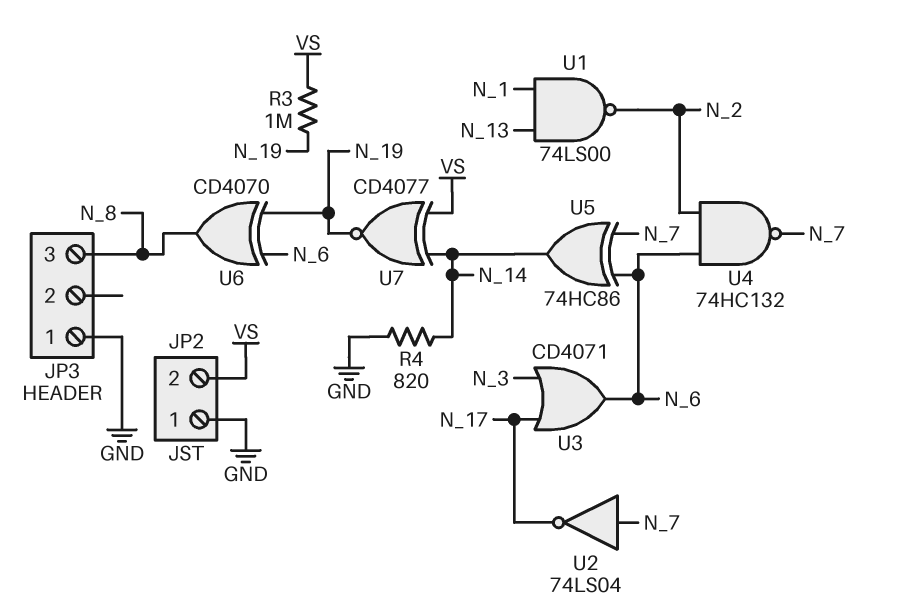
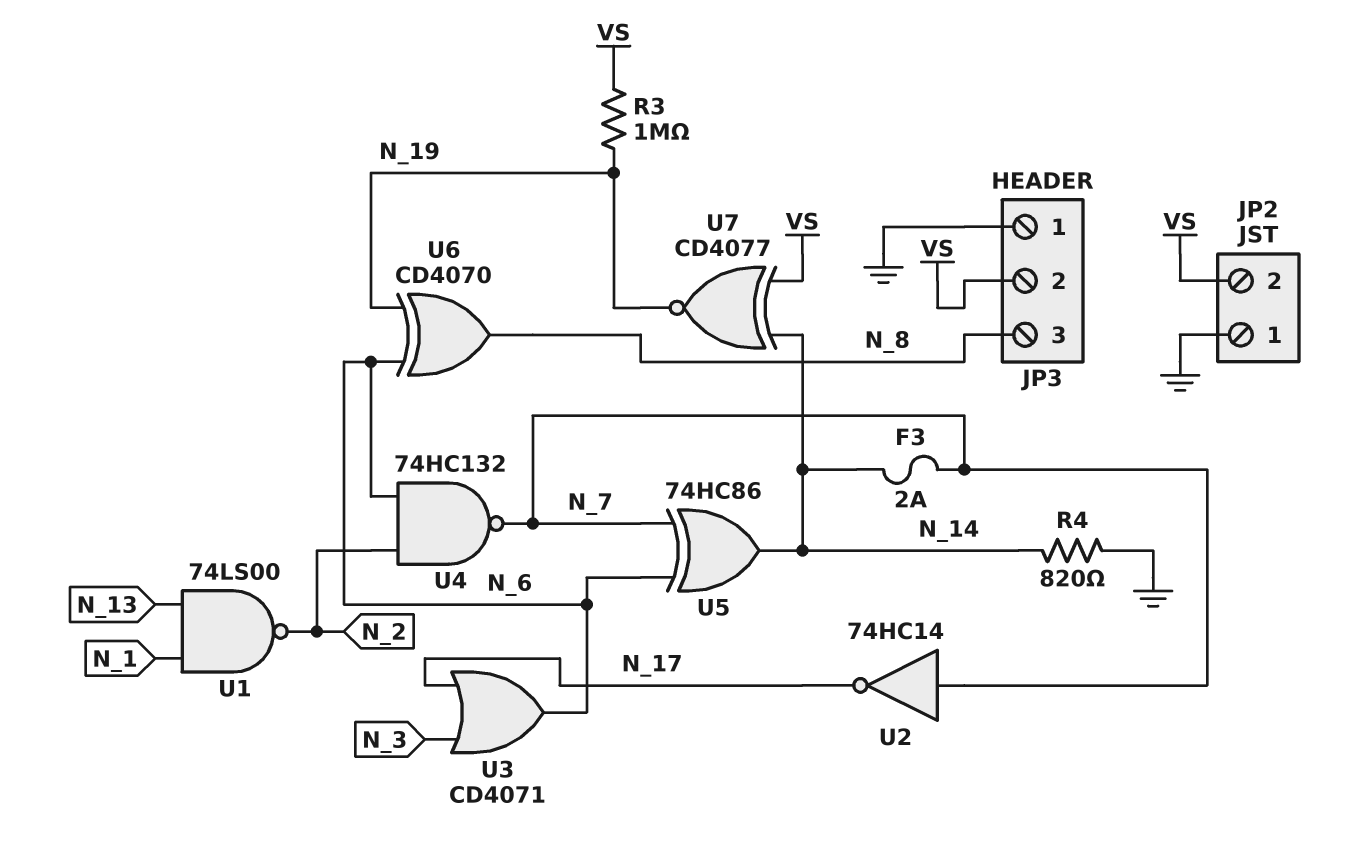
F3: none -> 2A (N_7, N_14)
JP3 pin 2: none -> VS
U2: NOT 74LS04 (in N_7, out N_17) -> NOT 74HC14 (in N_7, out N_17)

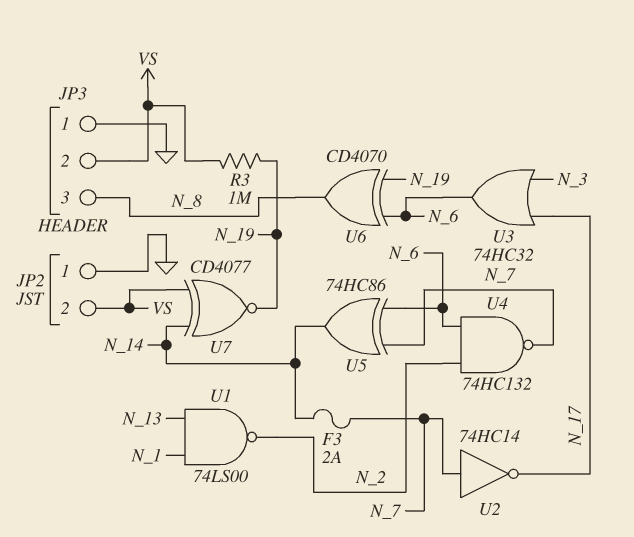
R4: 820 (GND, N_14) -> none
U3: OR CD4071 (in N_3, in N_17, out N_6) -> OR 74HC32 (in N_3, in N_17, out N_6)

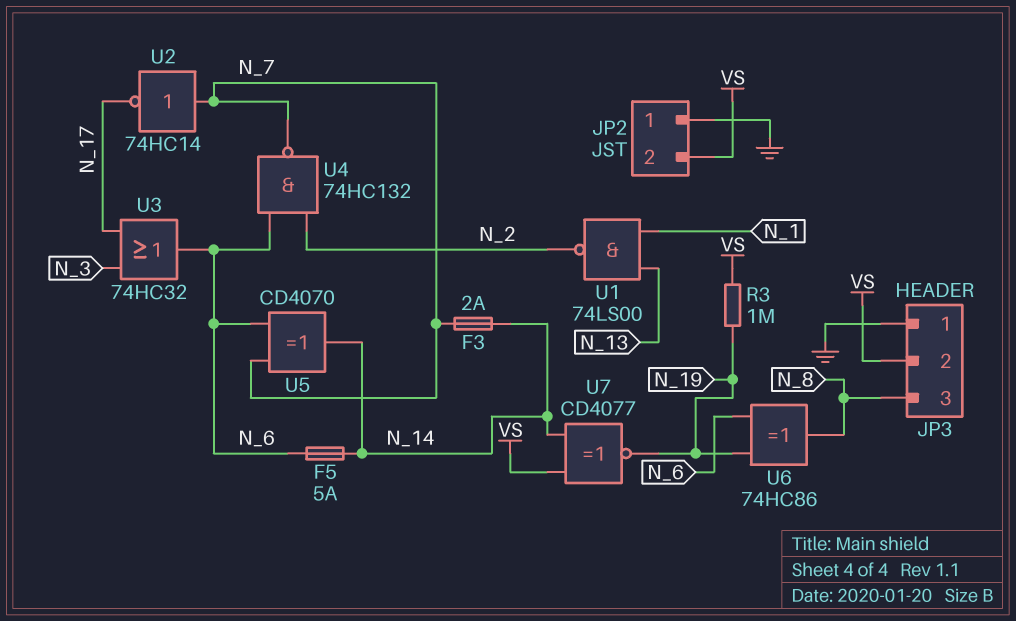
F5: none -> 5A (N_6, N_14)
U5: XOR 74HC86 (in N_6, in N_7, out N_14) -> XOR CD4070 (in N_6, in N_7, out N_14)
U6: XOR CD4070 (in N_6, in N_19, out N_8) -> XOR 74HC86 (in N_6, in N_19, out N_8)

